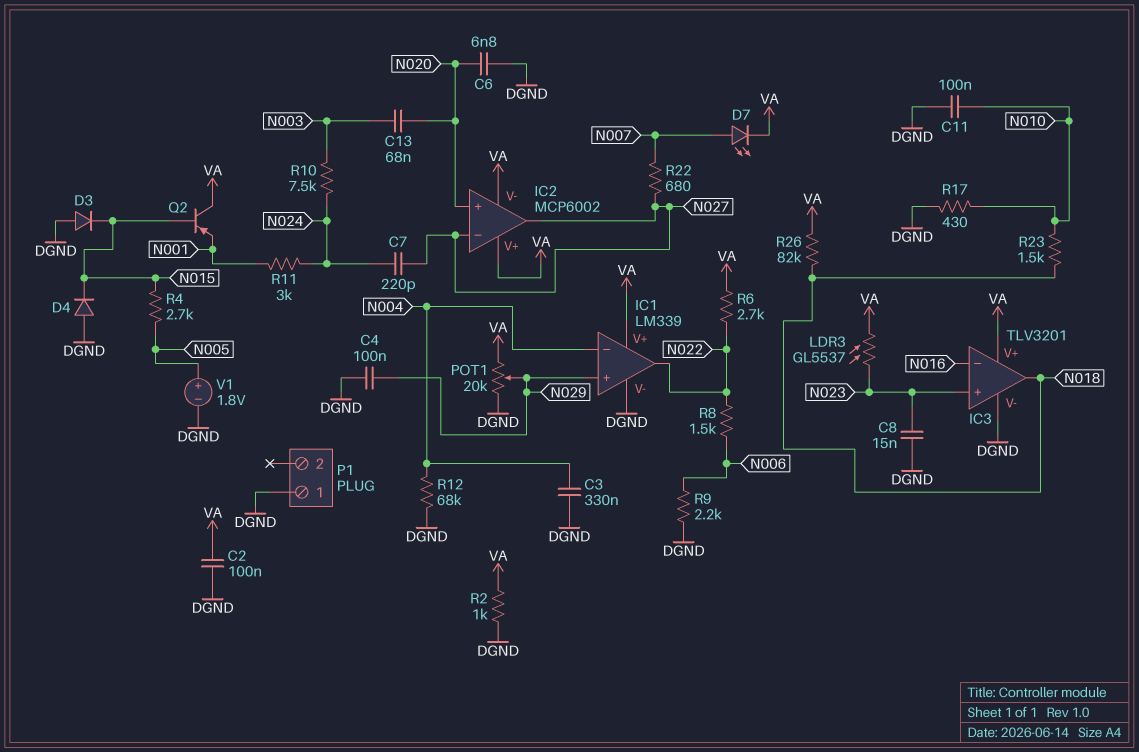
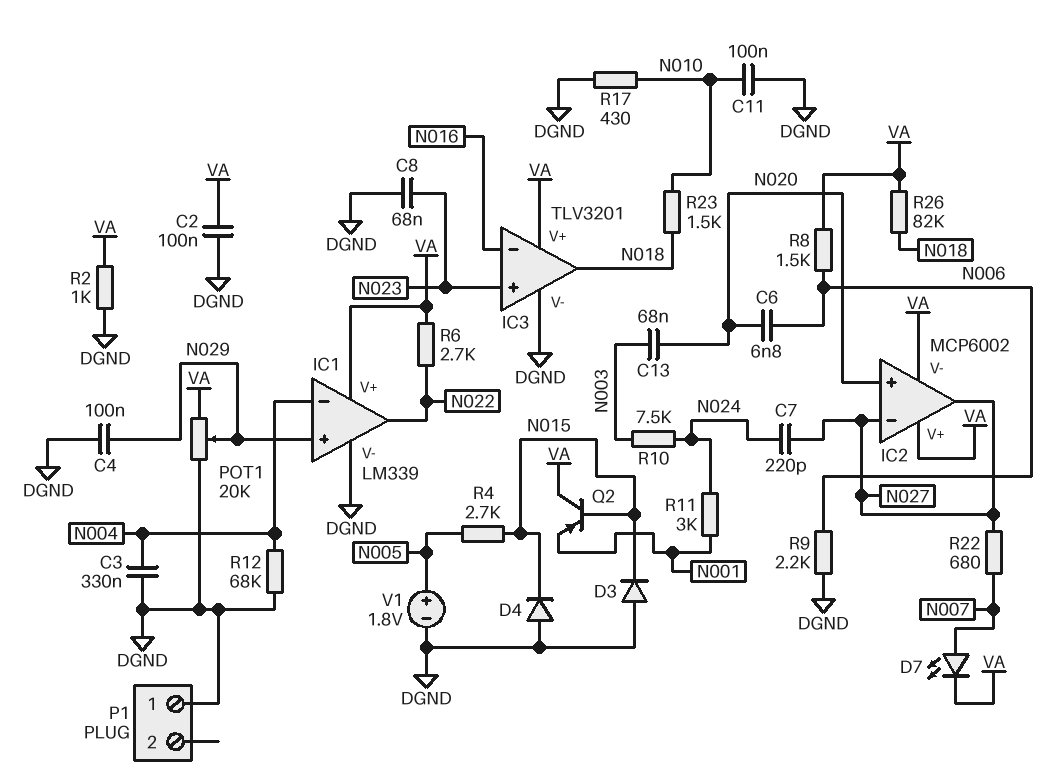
C6: 6.8nF (DGND, N020) -> 6.8nF (N006, N020)
C8: 15nF (DGND, N023) -> 68nF (DGND, N023)
LDR3: GL5537 (N023, VA) -> none
R8: 1.5k (N006, N022) -> 1.5k (N006, VA)

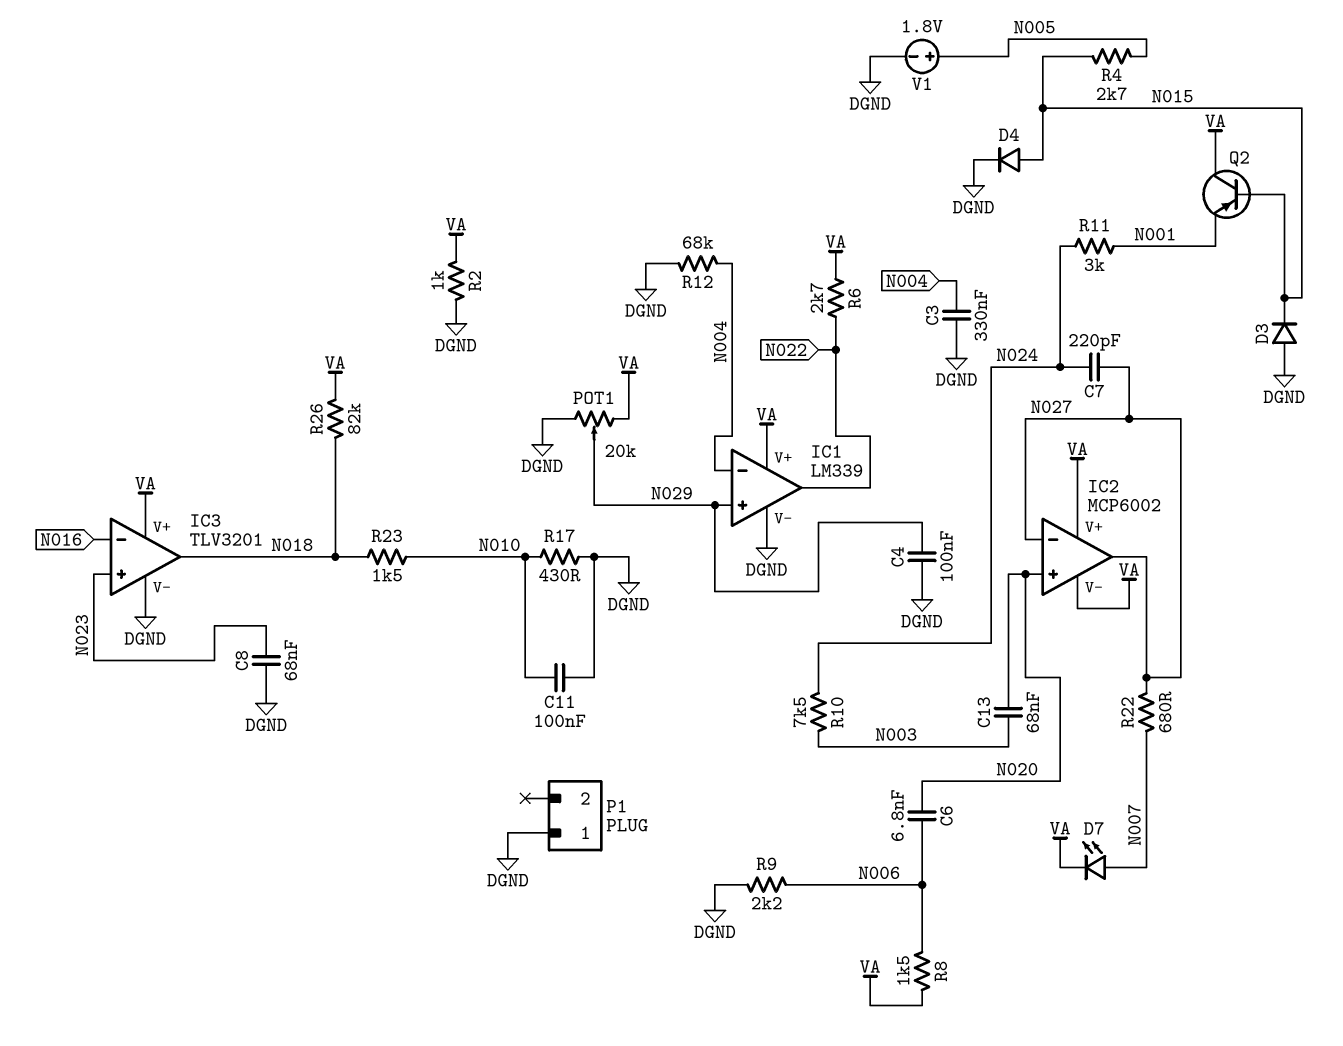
C2: 100nF (DGND, VA) -> none
D4: diode (A DGND, K N015) -> diode (A N015, K DGND)

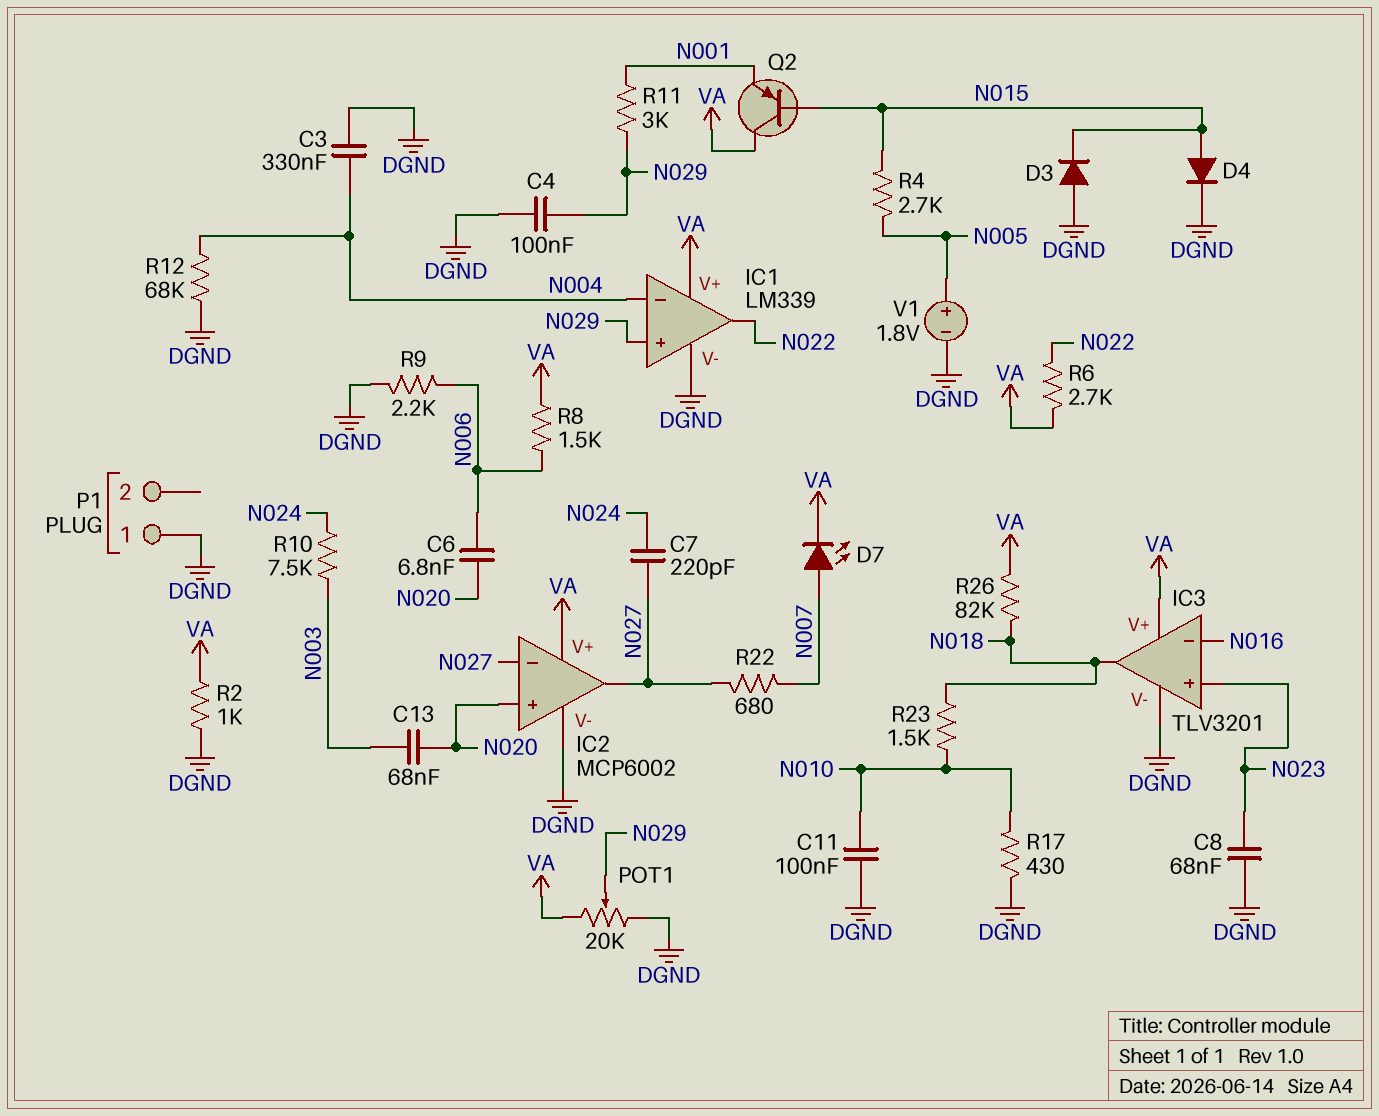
IC2 pin V-: VA -> DGND
R11: 3k (N001, N024) -> 3k (N001, N029)

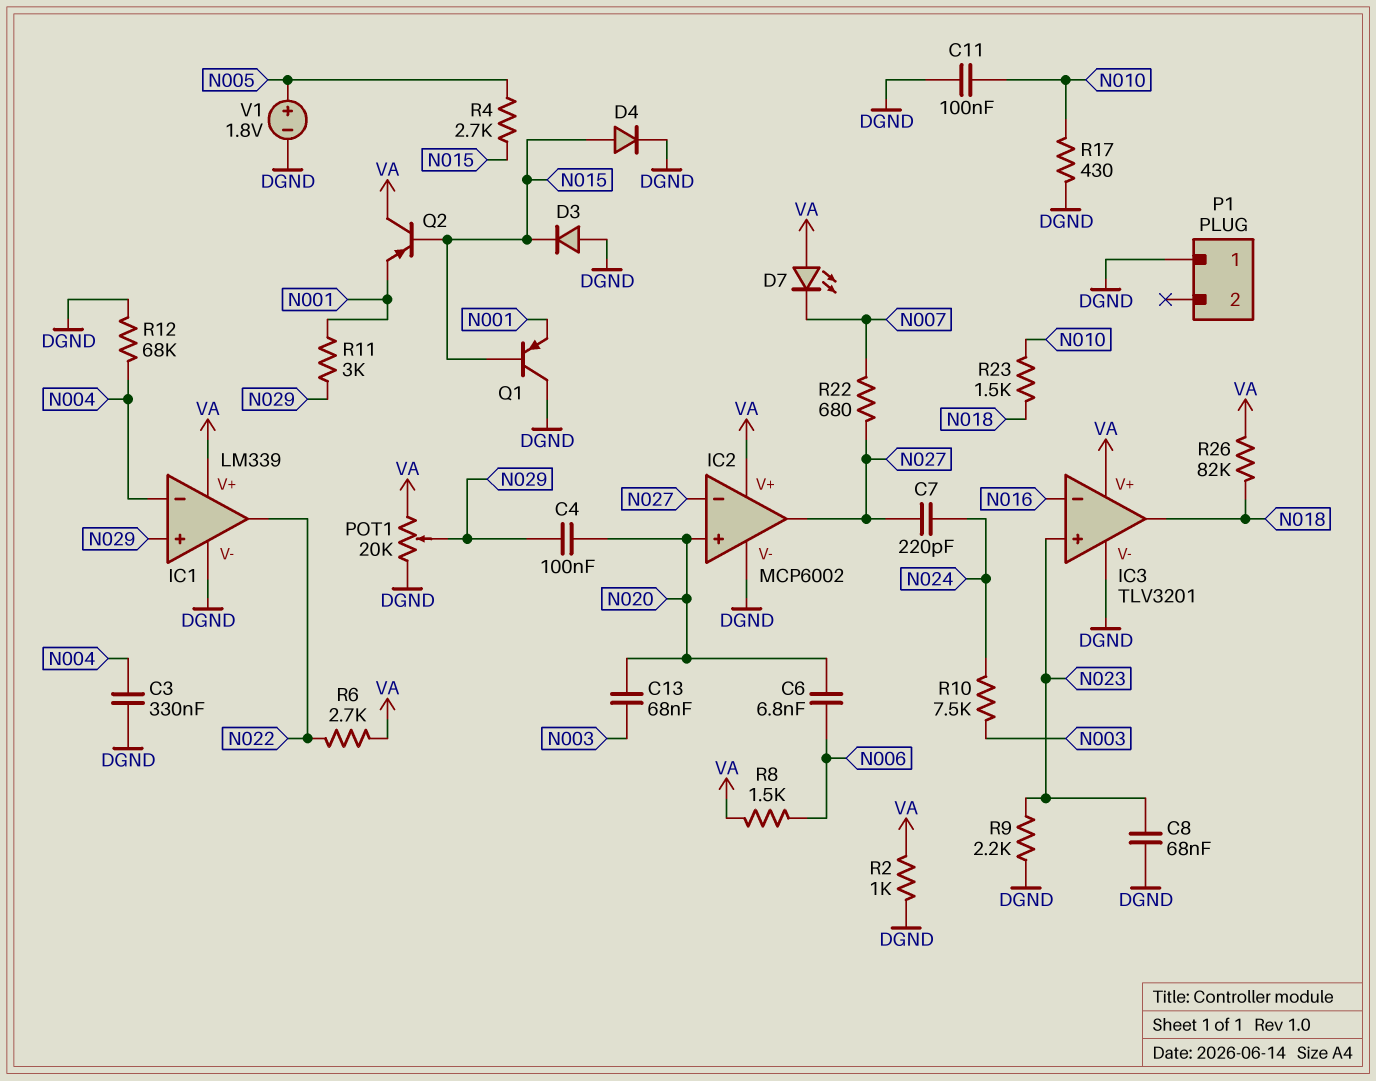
C4: 100nF (DGND, N029) -> 100nF (N020, N029)
D7: LED (A N007, K VA) -> LED (A VA, K N007)
Q1: none -> PNP (B N015, C DGND, E N001)
R9: 2.2k (DGND, N006) -> 2.2k (DGND, N023)

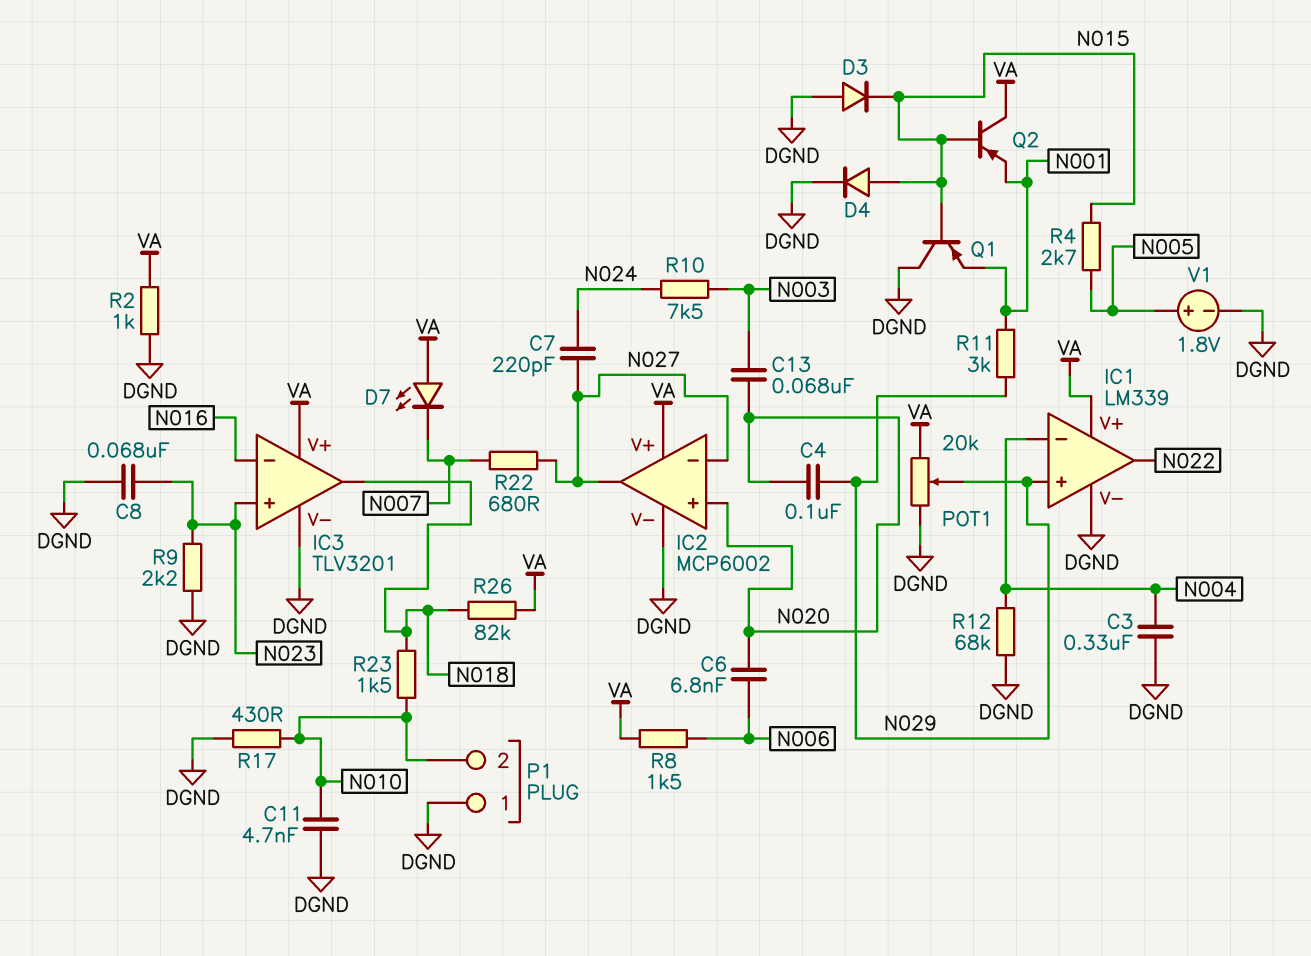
C11: 100nF (DGND, N010) -> 4.7nF (DGND, N010)
P1 pin 2: none -> N010
R6: 2.7k (N022, VA) -> none

